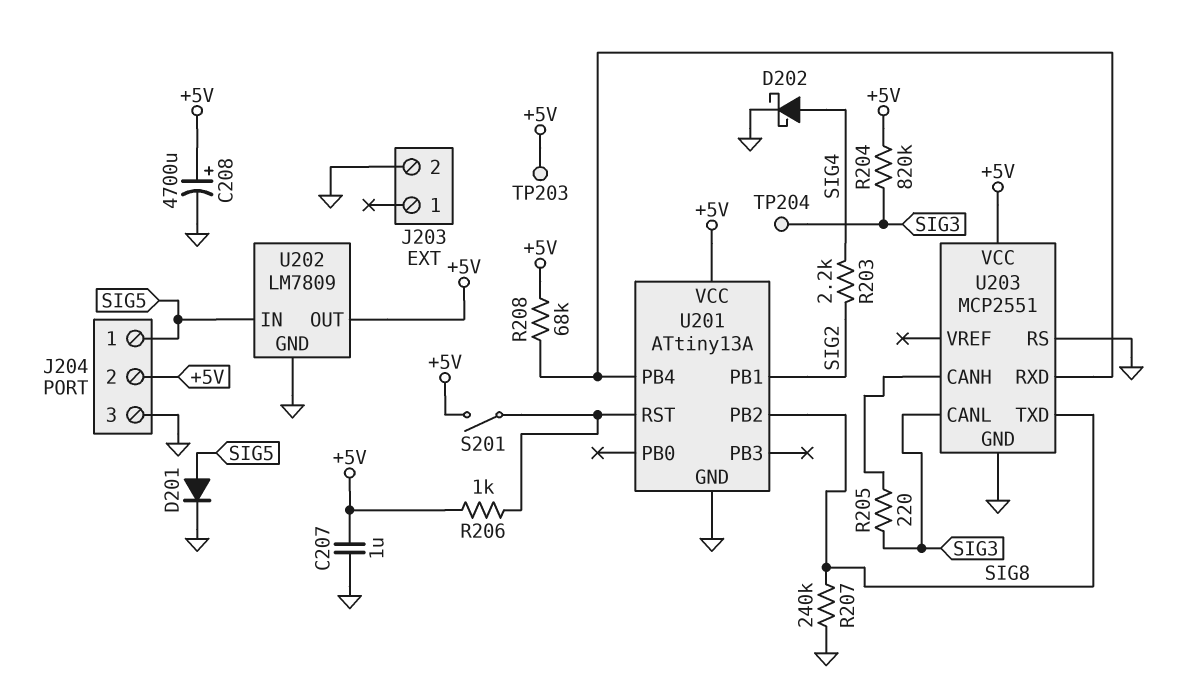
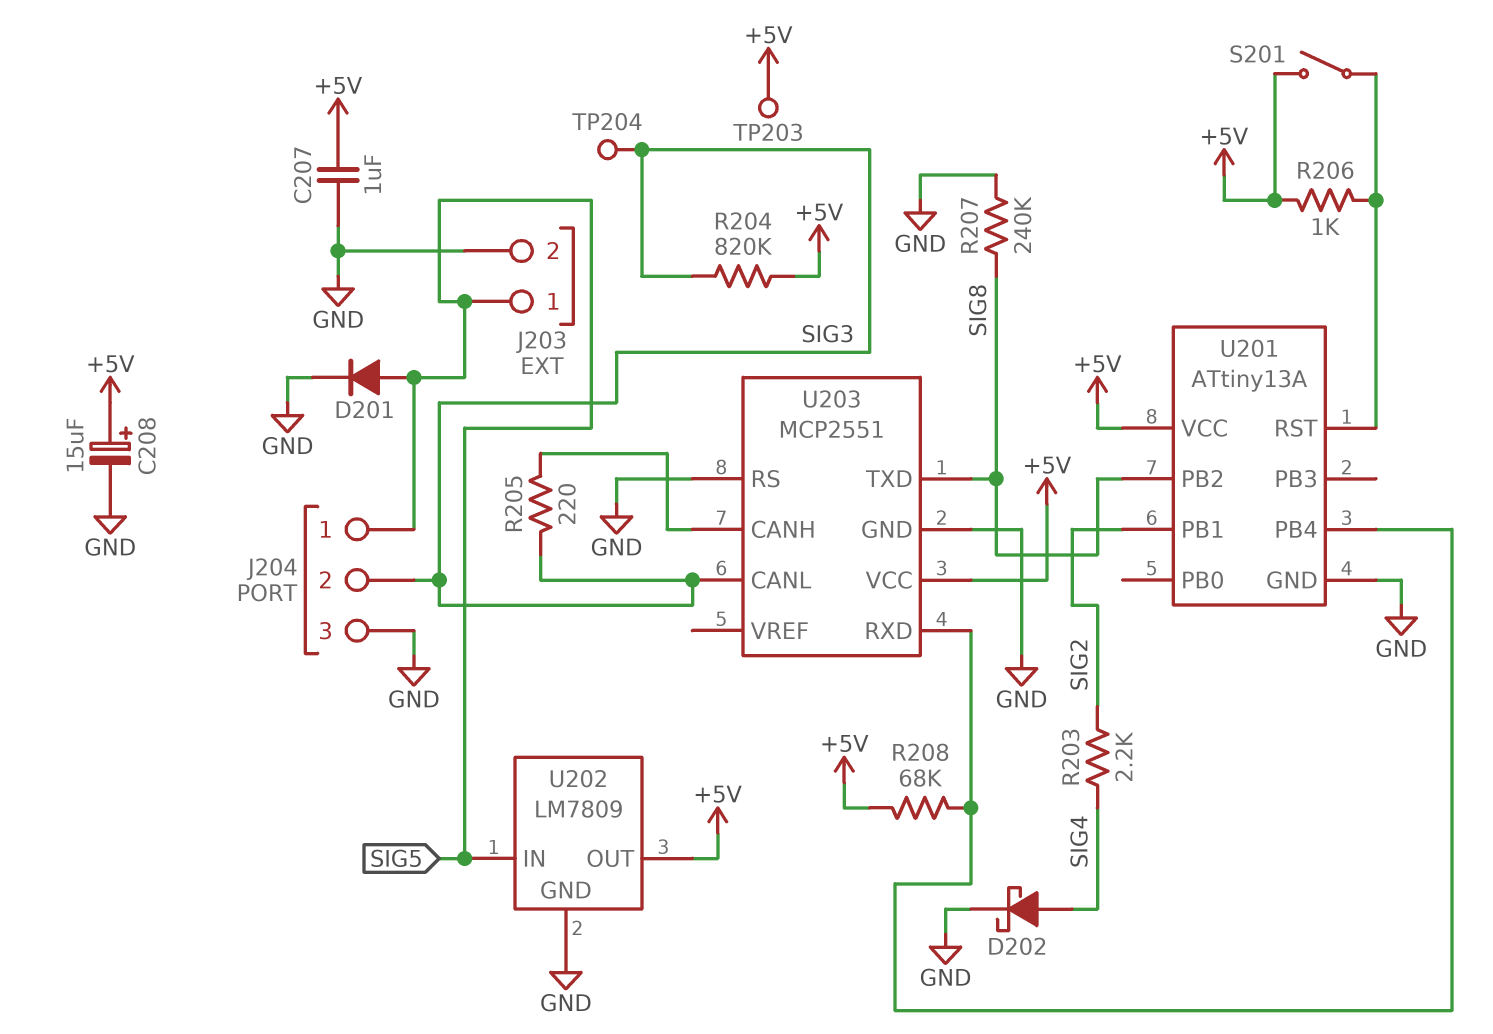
C208: 4700uF (plus +5V, minus GND) -> 15uF (plus +5V, minus GND)
J203 pin 1: none -> SIG5
J204 pin 2: +5V -> SIG3

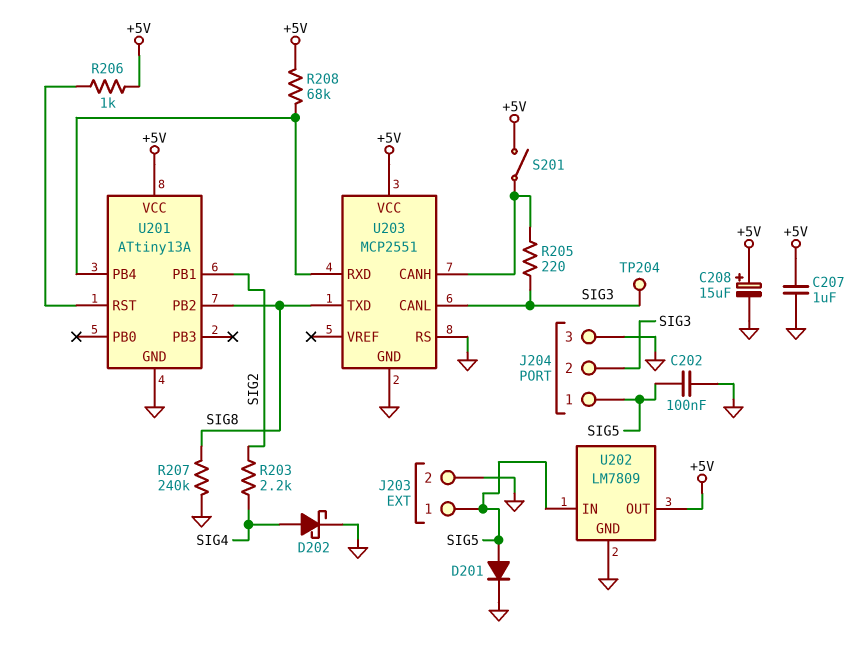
C202: none -> 100nF (GND, SIG5)
R204: 820k (+5V, SIG3) -> none
S201: switch (+5V, U201/RST) -> switch (+5V, U203/CANH)
TP203: test point (+5V) -> none

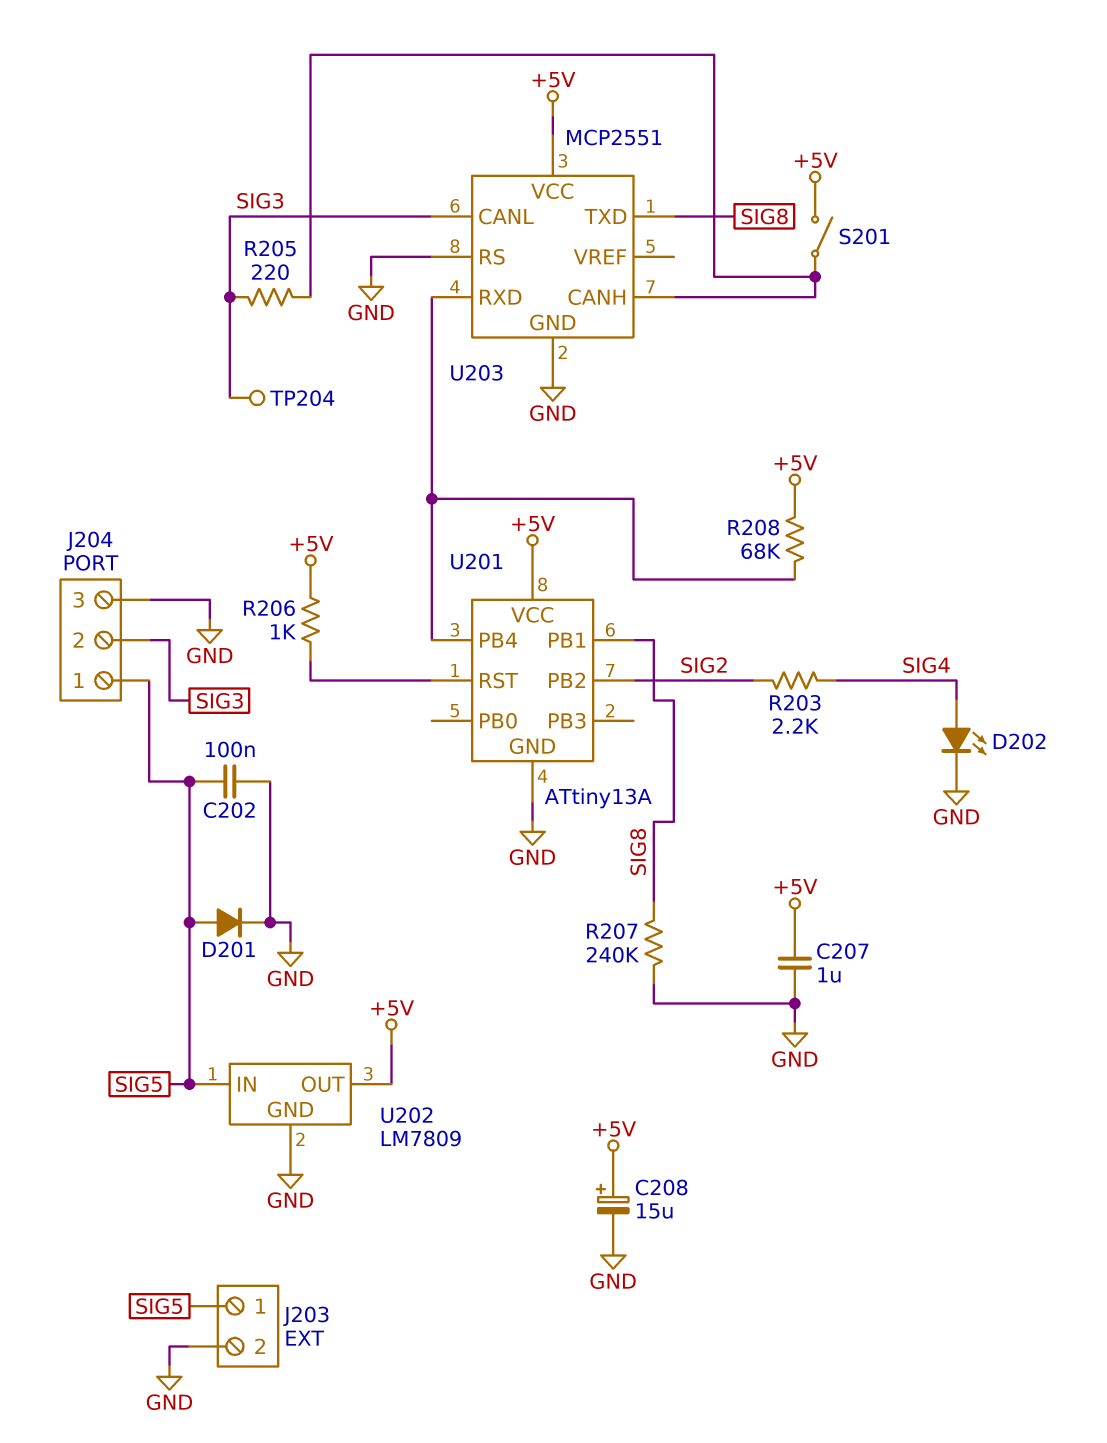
D202: schottky (A SIG4, K GND) -> LED (A SIG4, K GND)
U201 pin PB1: SIG2 -> SIG8
U201 pin PB2: SIG8 -> SIG2

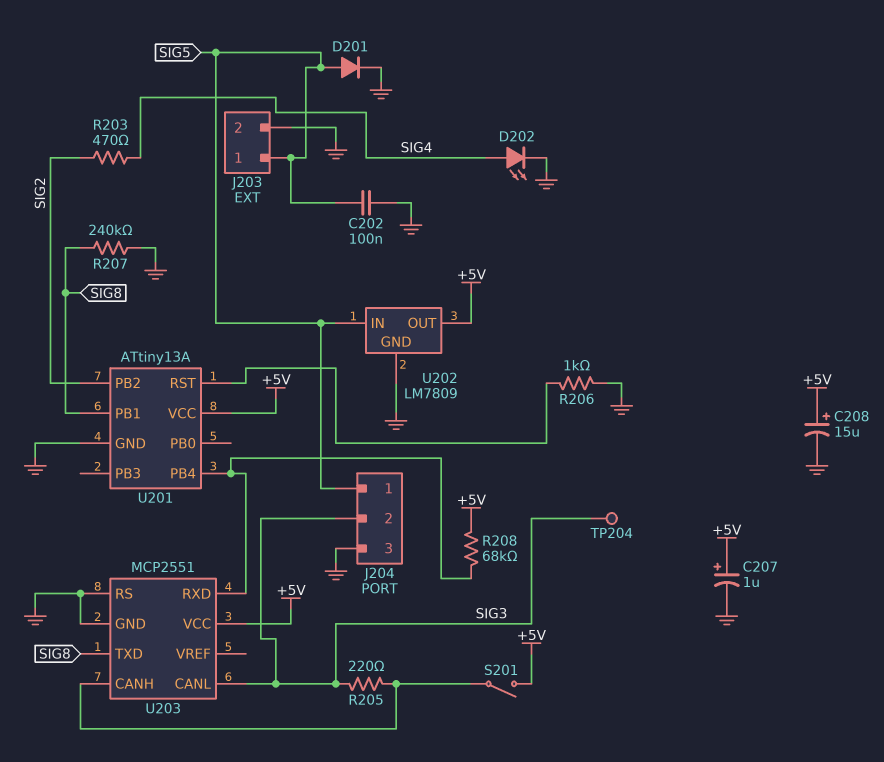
C207: 1uF (+5V, GND) -> 1uF (plus +5V, minus GND)
R203: 2.2k (SIG2, SIG4) -> 470 (SIG2, SIG4)
R206: 1k (+5V, U201/RST) -> 1k (GND, U201/RST)

